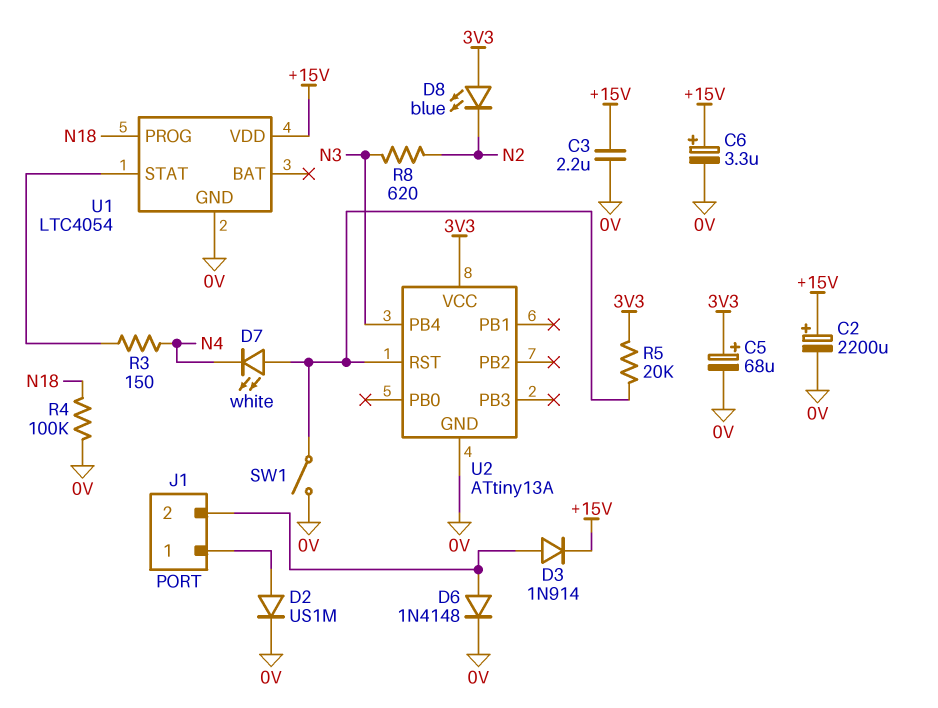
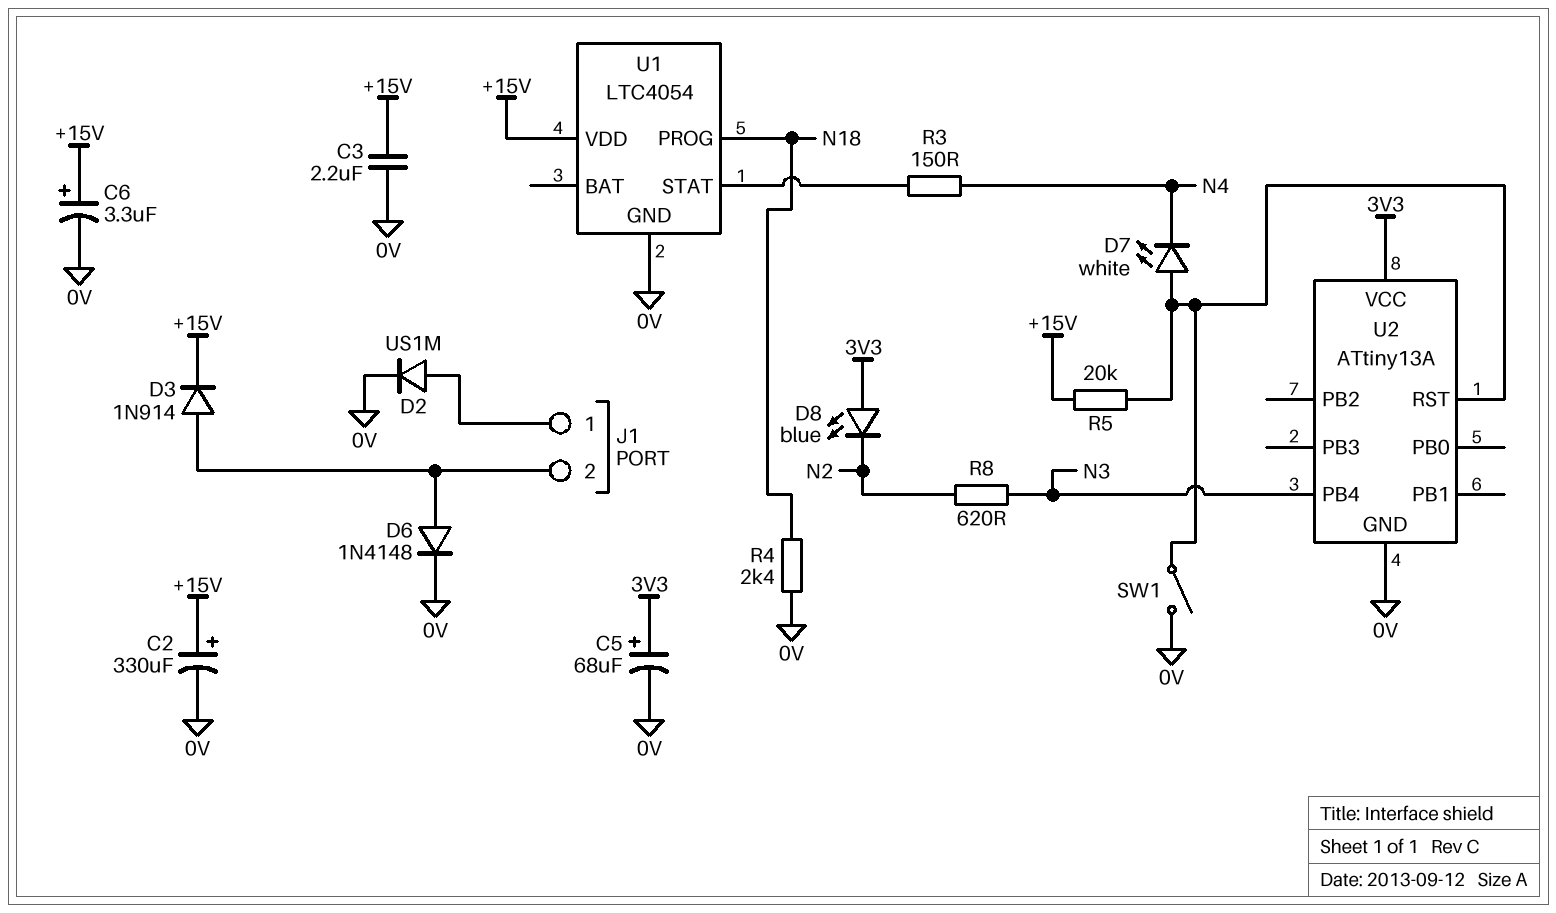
C2: 2200uF (plus +15V, minus 0V) -> 330uF (plus +15V, minus 0V)
R4: 100k (0V, N18) -> 2.4k (0V, N18)
R5: 20k (3V3, U2/RST) -> 20k (+15V, U2/RST)

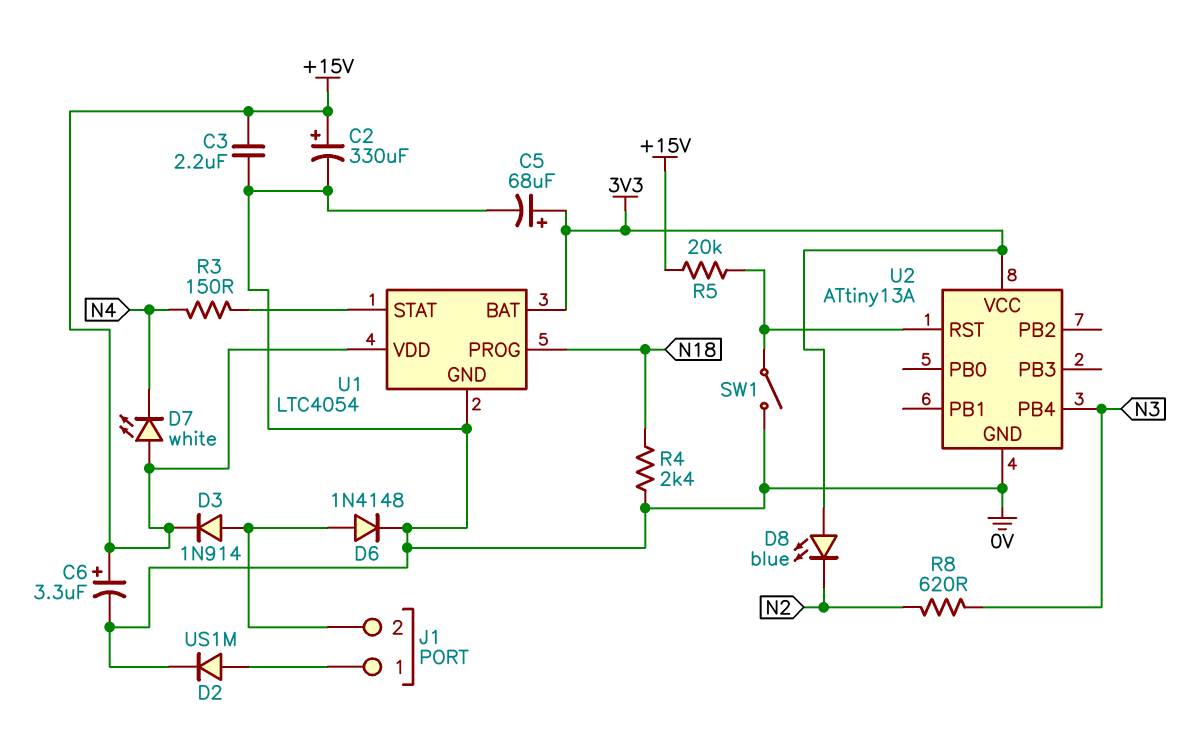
D7: LED white (A U2/RST, K N4) -> LED white (A +15V, K N4)
U1 pin BAT: none -> 3V3

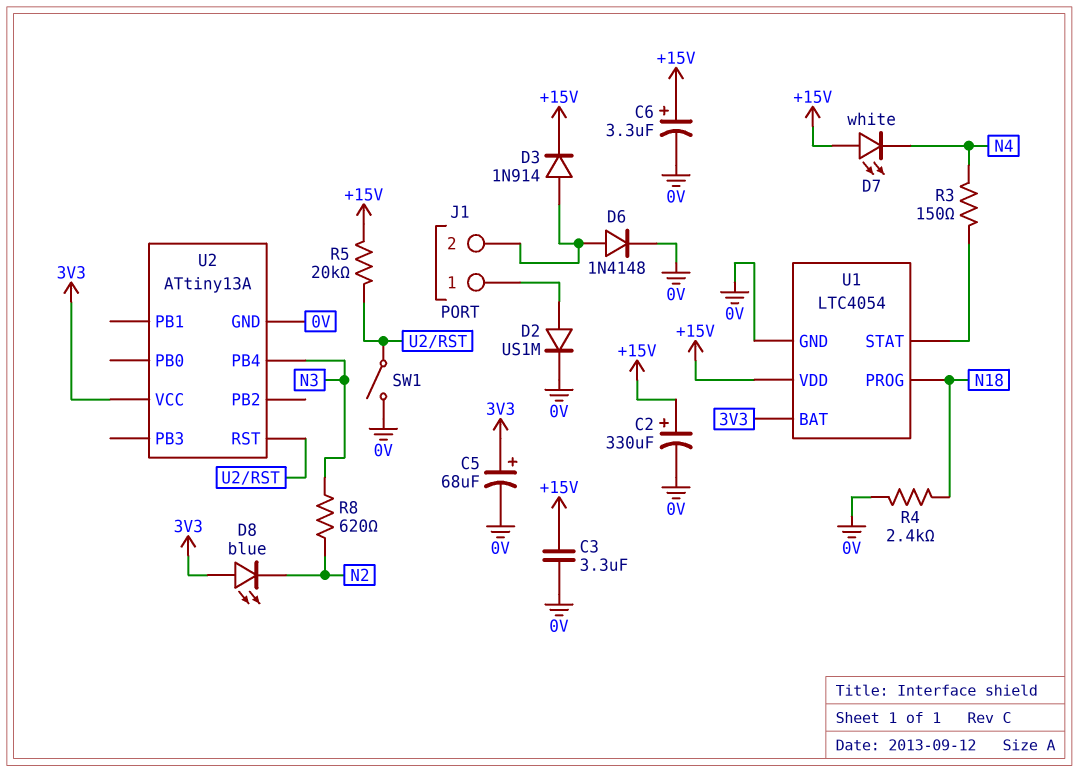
C3: 2.2uF (+15V, 0V) -> 3.3uF (+15V, 0V)

